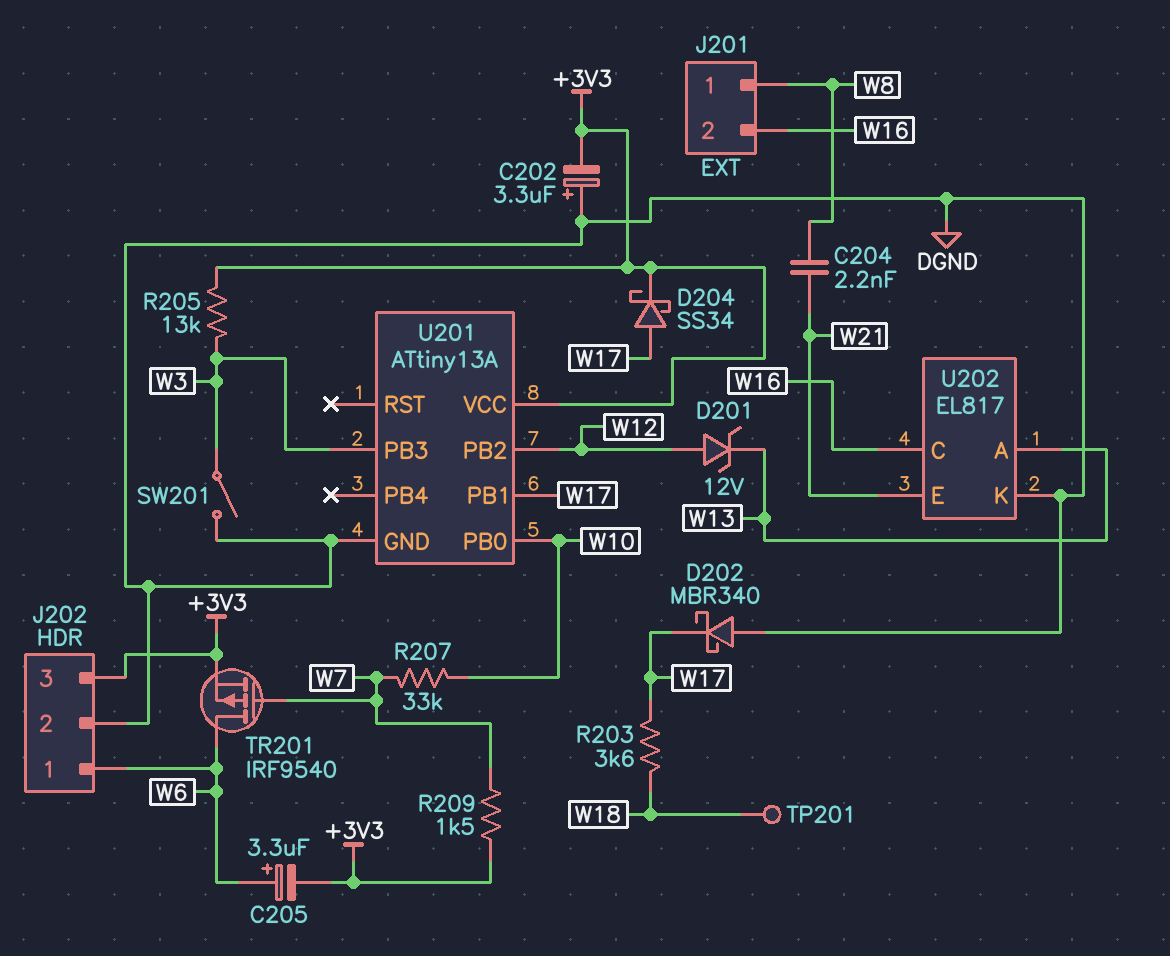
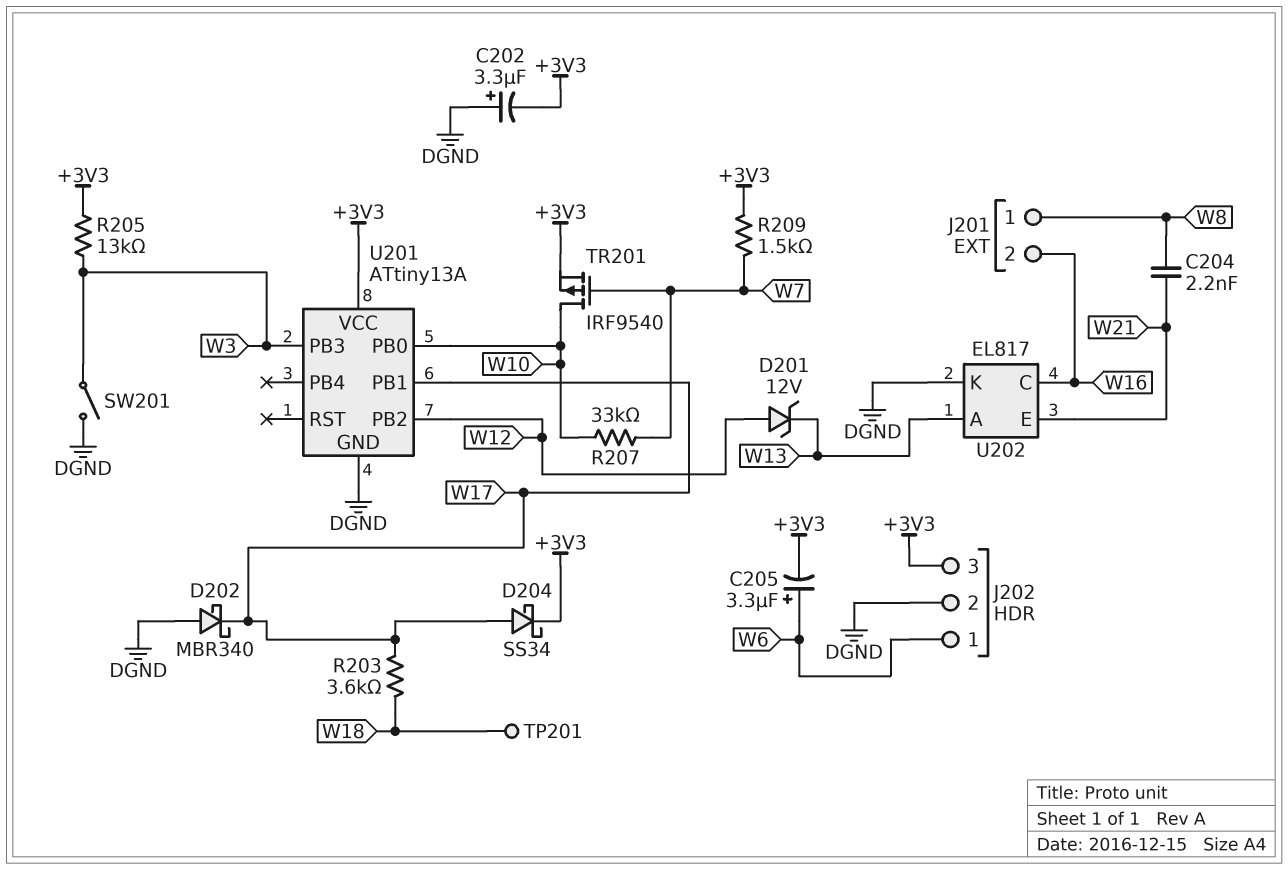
TR201: PMOS IRF9540 (G W7, D W6, S +3V3) -> PMOS IRF9540 (G W7, D W10, S +3V3)

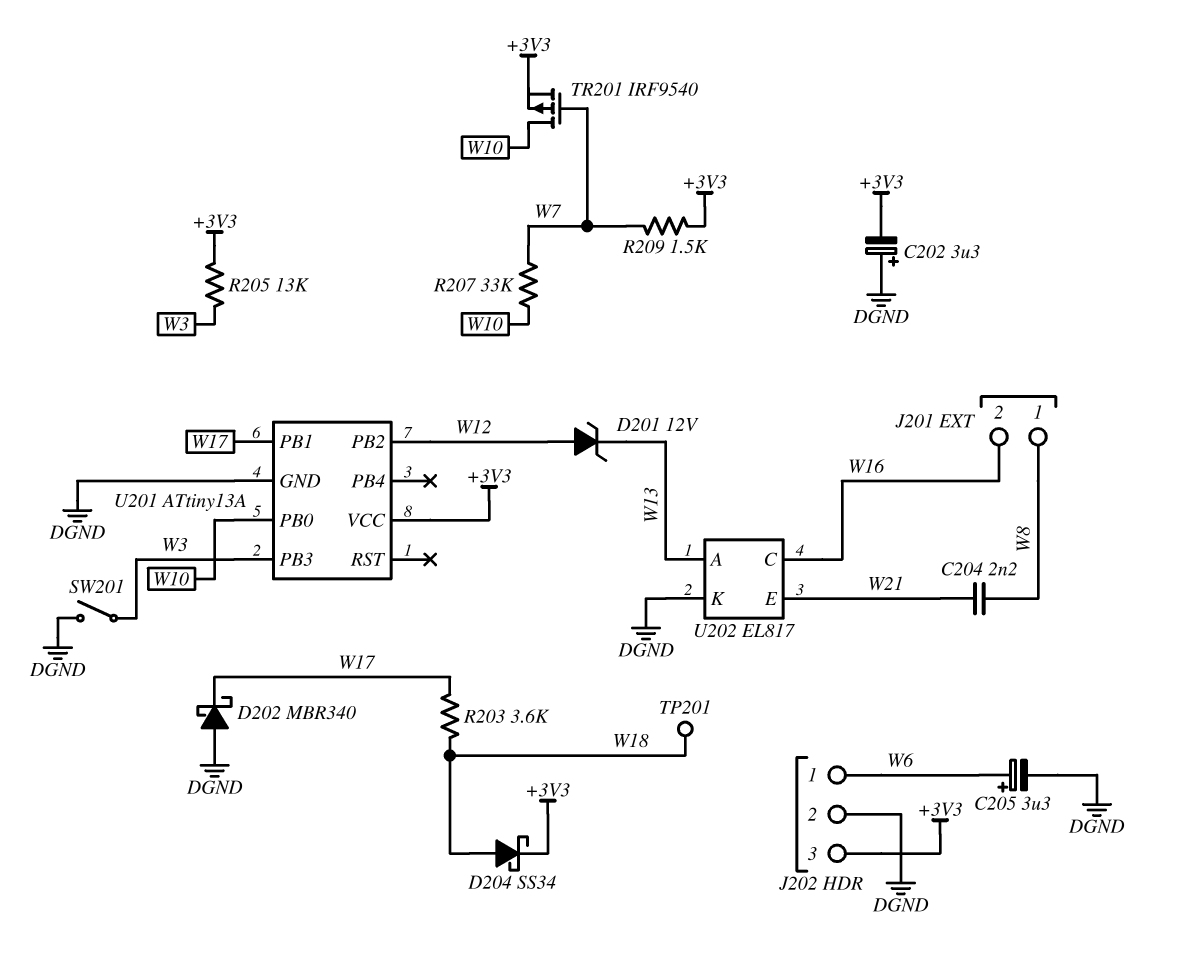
C205: 3.3uF (plus W6, minus +3V3) -> 3.3uF (plus W6, minus DGND)
D204: schottky SS34 (A W17, K +3V3) -> schottky SS34 (A W18, K +3V3)

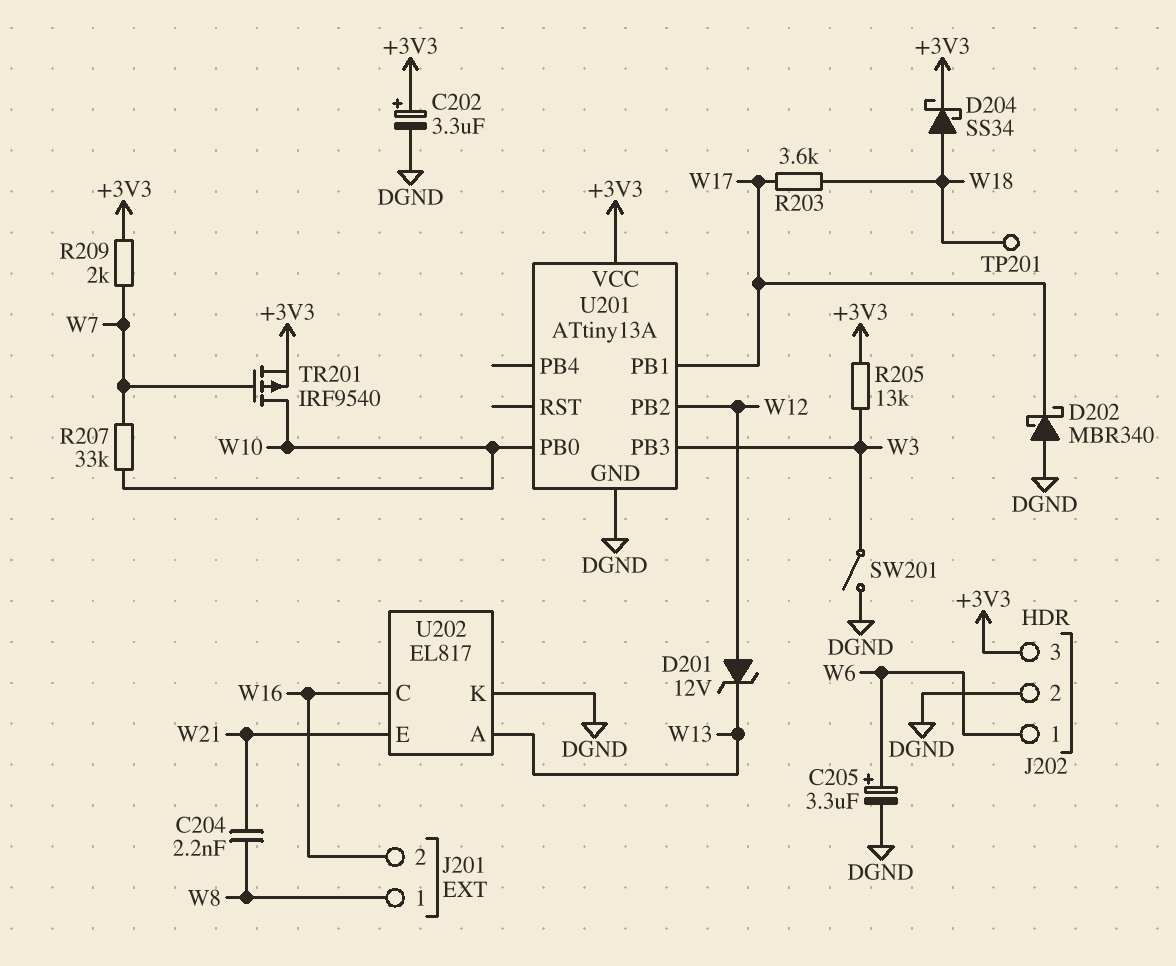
C202: 3.3uF (plus DGND, minus +3V3) -> 3.3uF (plus +3V3, minus DGND)
R209: 1.5k (+3V3, W7) -> 2k (+3V3, W7)

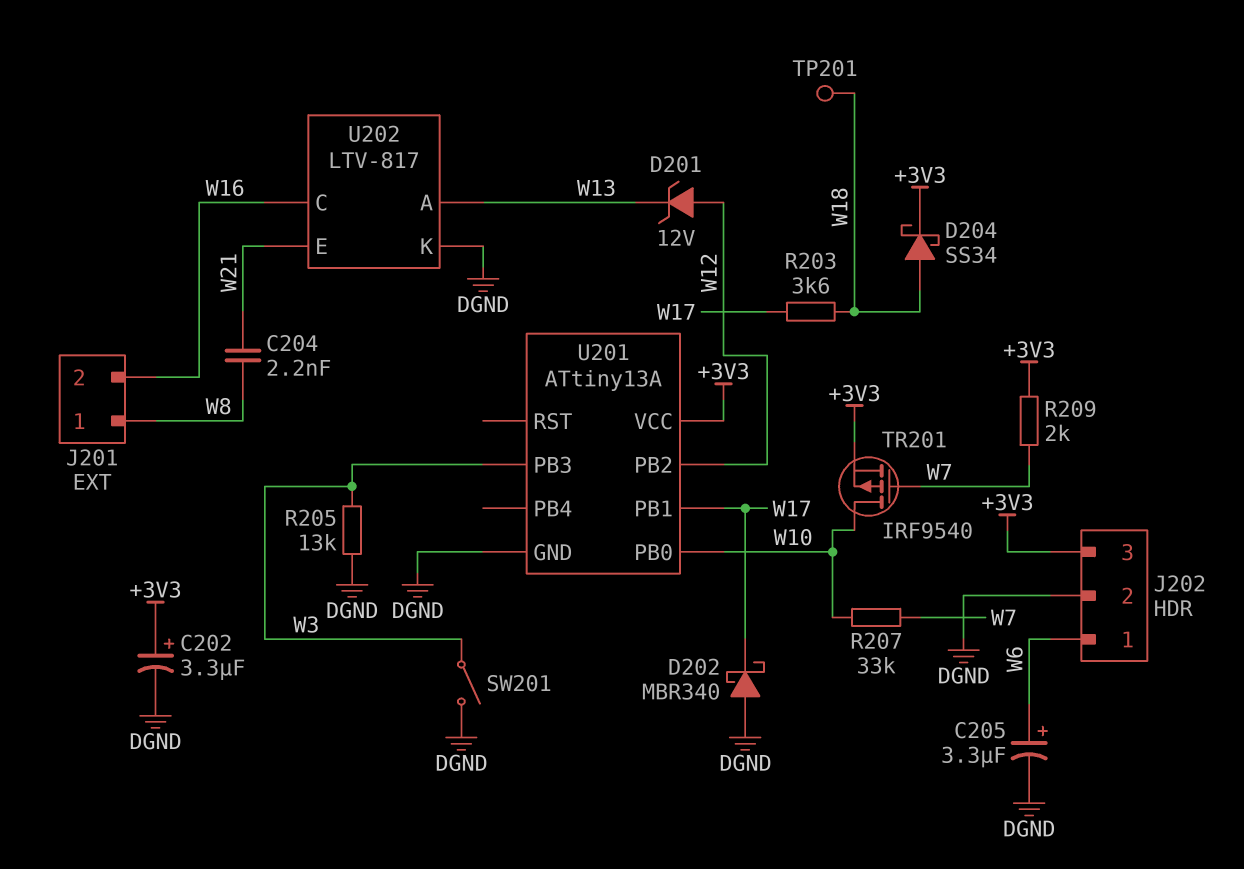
R205: 13k (+3V3, W3) -> 13k (DGND, W3)
U202: EL817 -> LTV-817

